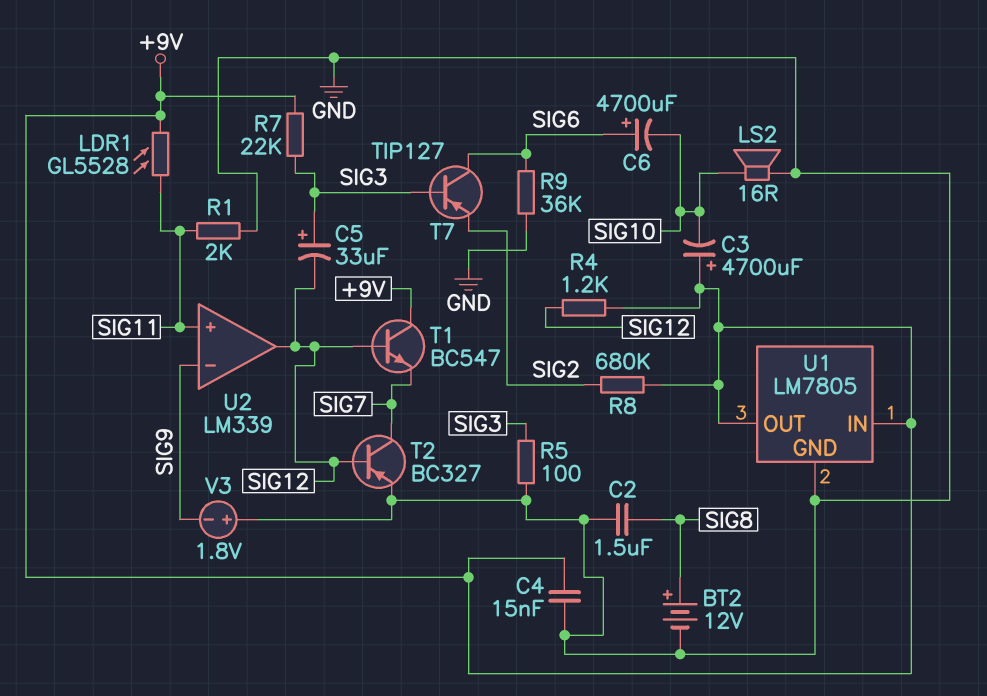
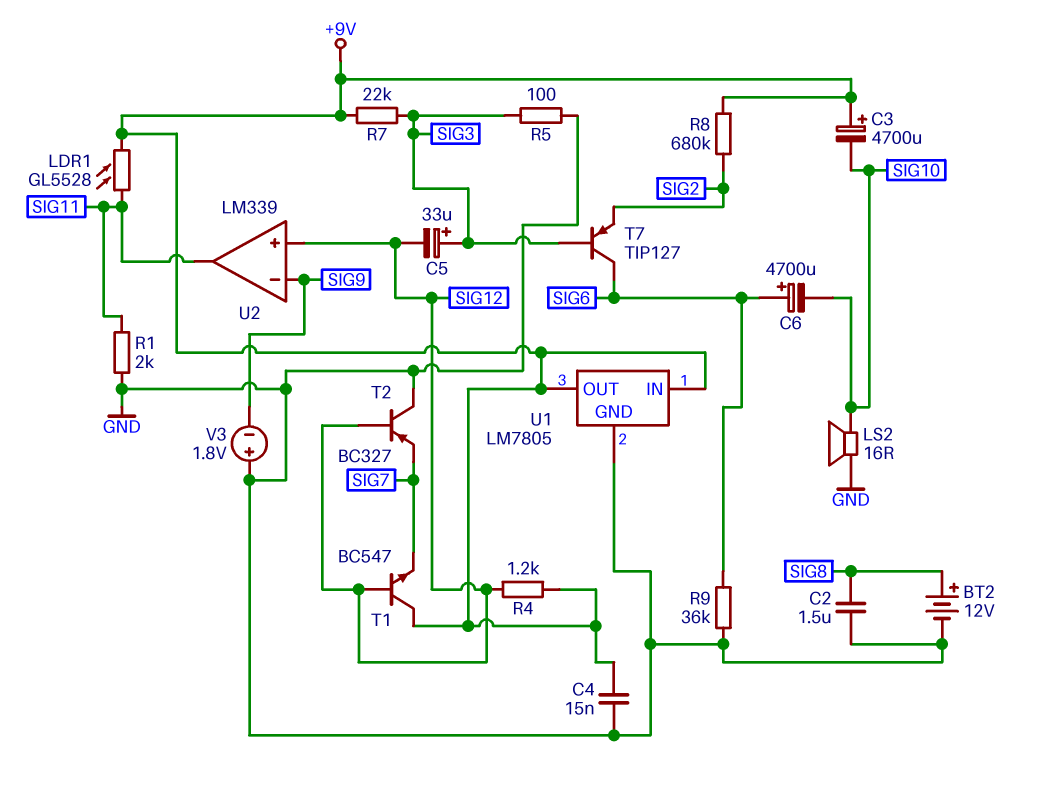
T2: PNP BC327 (B SIG12, C SIG7, E GND) -> PNP BC327 (B SIG12, C GND, E SIG7)
U2 pin in+: SIG11 -> SIG12
U2 pin out: SIG12 -> SIG11

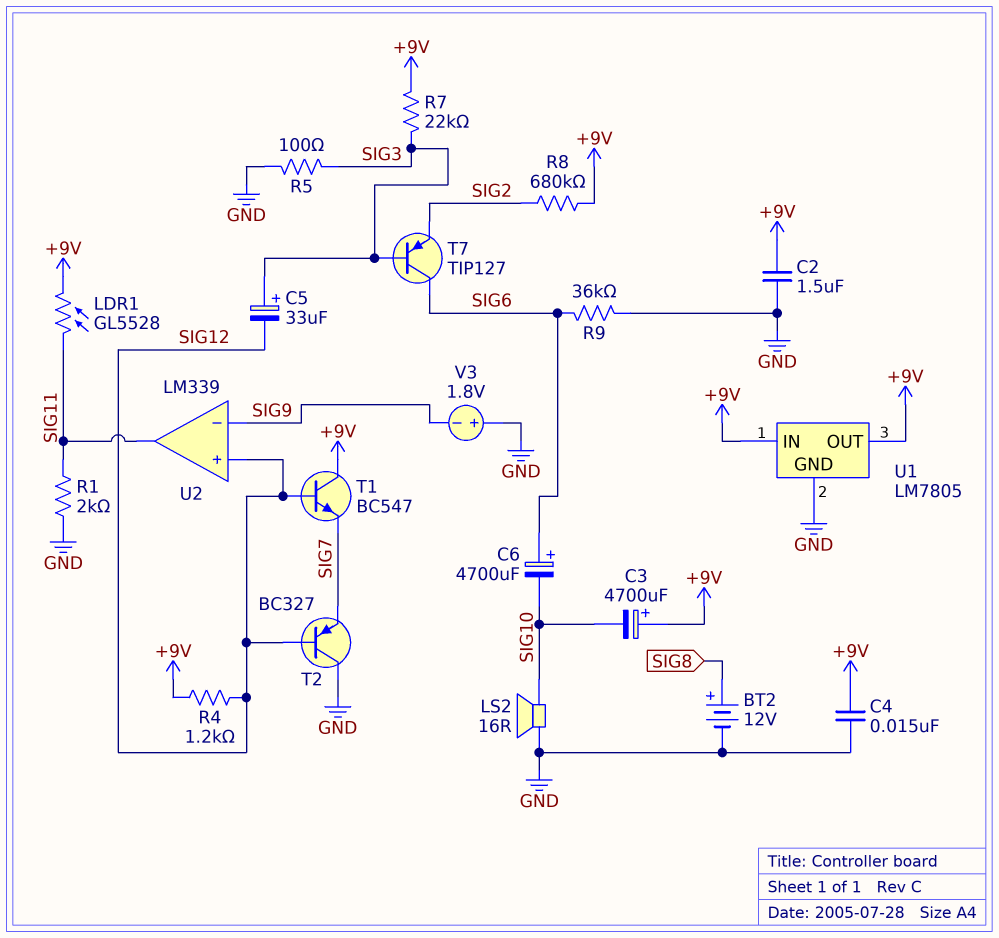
C2: 1.5uF (GND, SIG8) -> 1.5uF (+9V, GND)

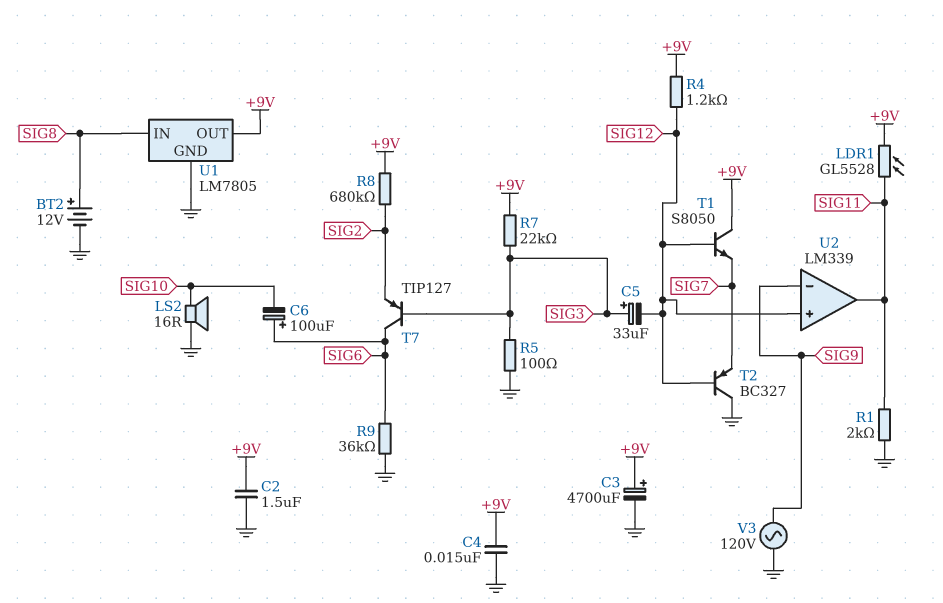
C3: 4700uF (plus +9V, minus SIG10) -> 4700uF (plus +9V, minus GND)
C6: 4700uF (plus SIG6, minus SIG10) -> 100uF (plus SIG6, minus SIG10)
T1: NPN BC547 (B SIG12, C +9V, E SIG7) -> NPN S8050 (B SIG12, C +9V, E SIG7)
U1 pin IN: +9V -> SIG8
V3: 1.8V (plus GND, minus SIG9) -> AC 120V (GND, SIG9)

